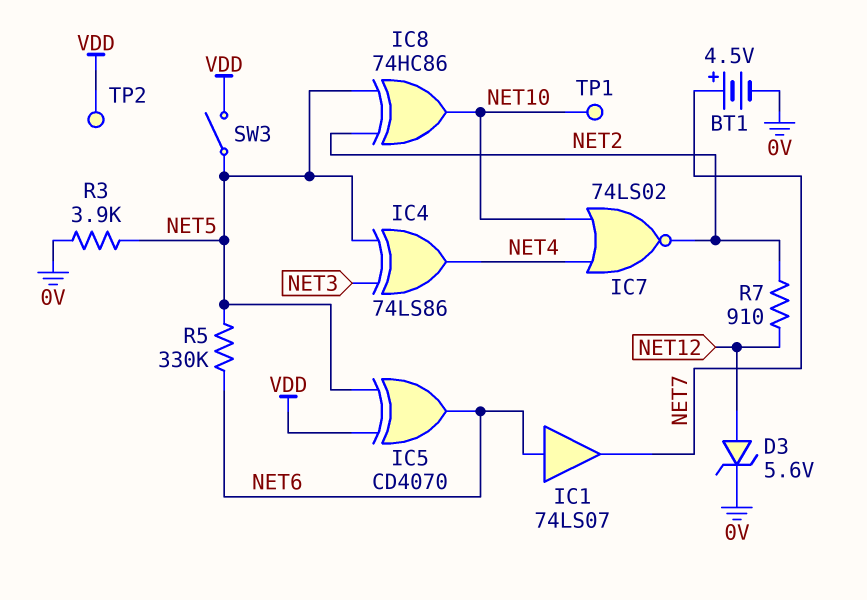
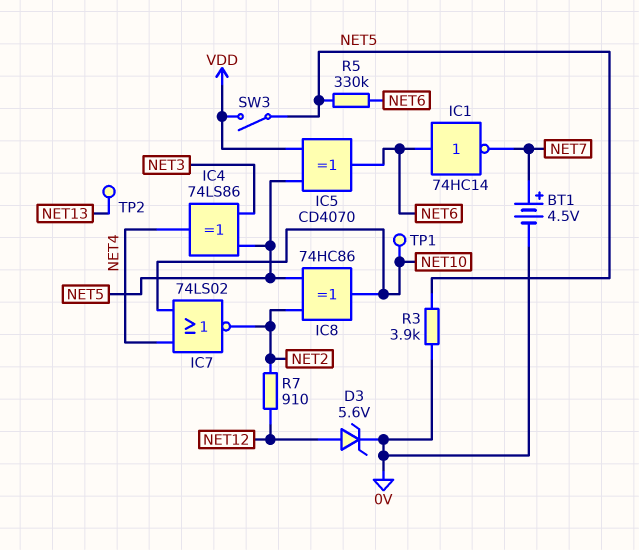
IC1: buffer 74LS07 (in NET6, out NET7) -> NOT 74HC14 (in NET6, out NET7)
TP2: test point (VDD) -> test point (NET13)

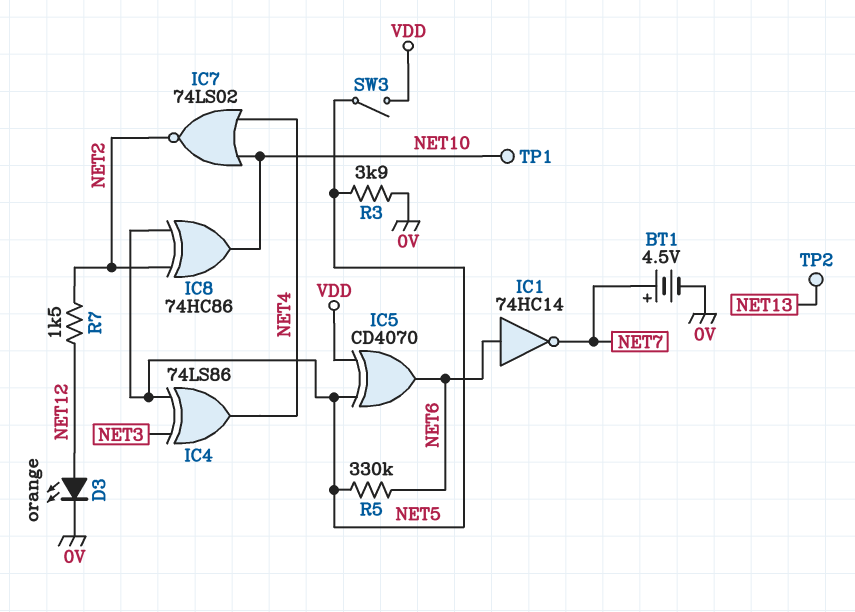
D3: zener 5.6V (A NET12, K 0V) -> LED orange (A NET12, K 0V)
R7: 910 (NET2, NET12) -> 1.5k (NET2, NET12)

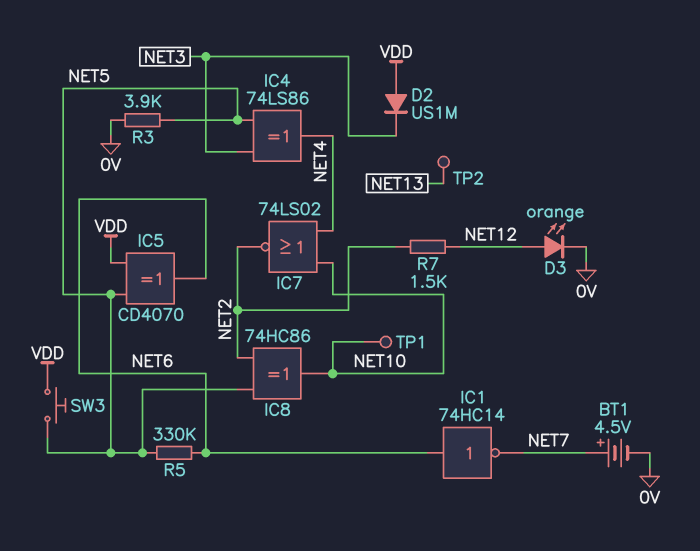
D2: none -> diode US1M (A VDD, K NET3)
SW3: switch (NET5, VDD) -> button (NET5, VDD)

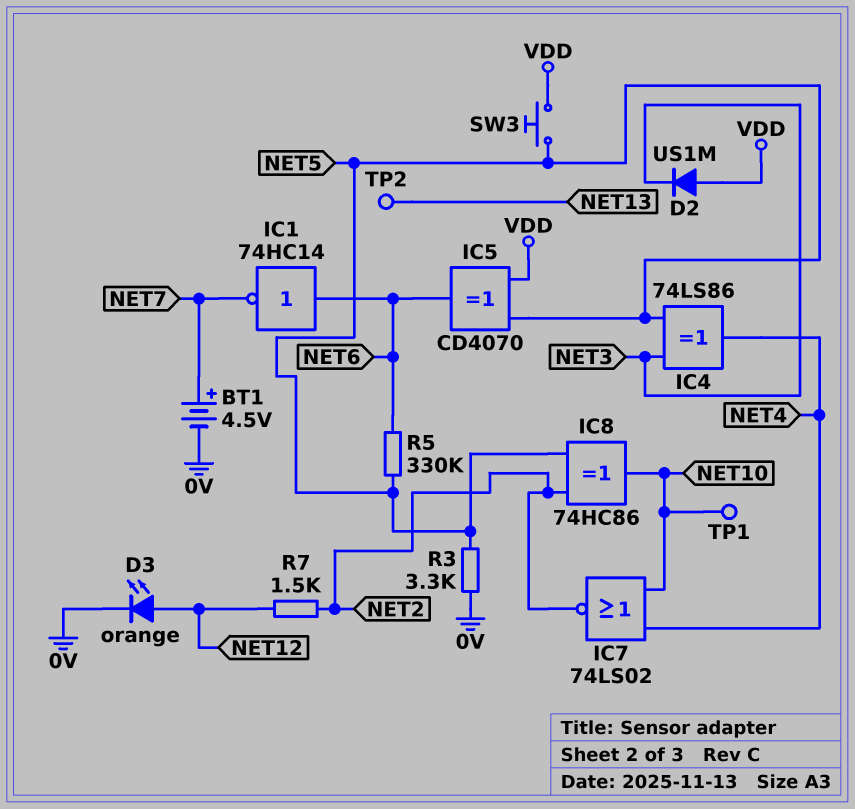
R3: 3.9k (0V, NET5) -> 3.3k (0V, NET5)

